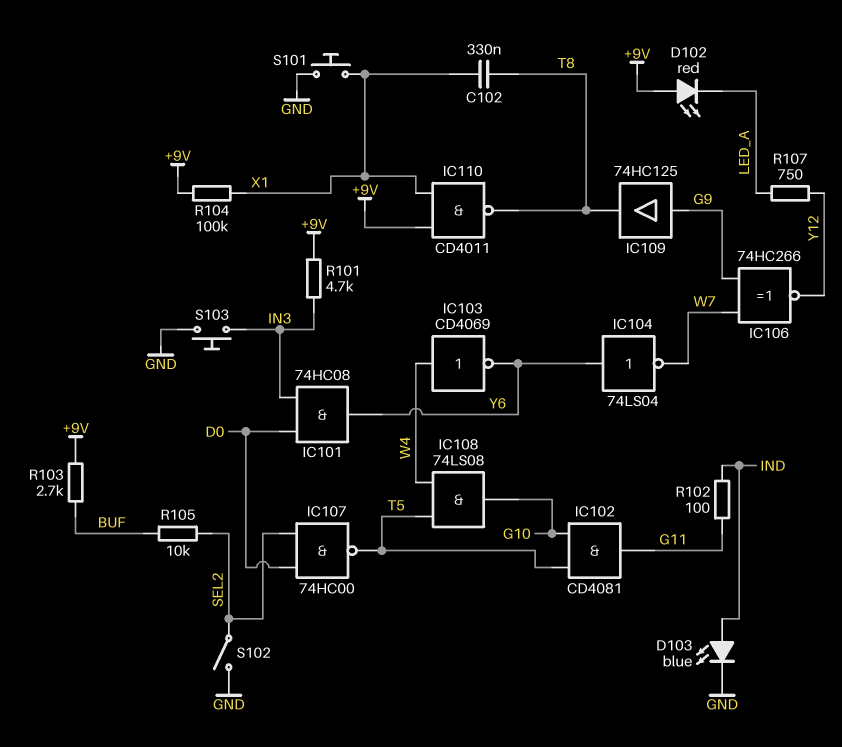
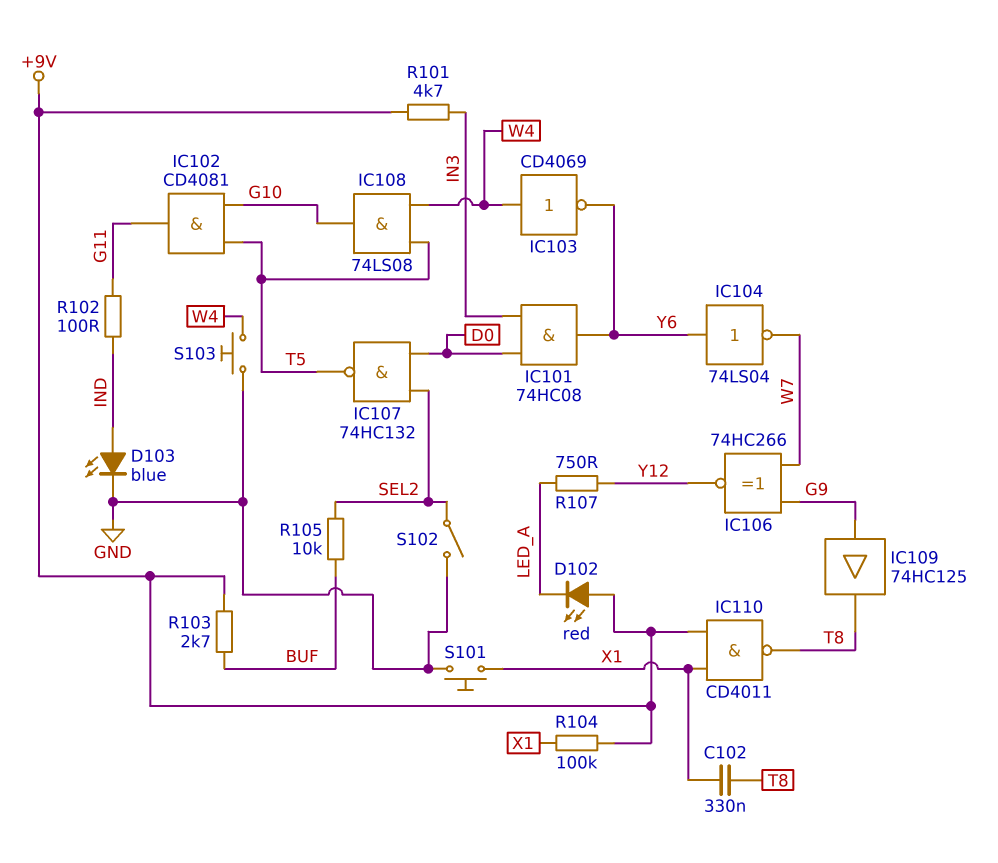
IC107: NAND 74HC00 (in D0, in SEL2, out T5) -> NAND 74HC132 (in D0, in SEL2, out T5)
S103: button (GND, IN3) -> button (GND, W4)

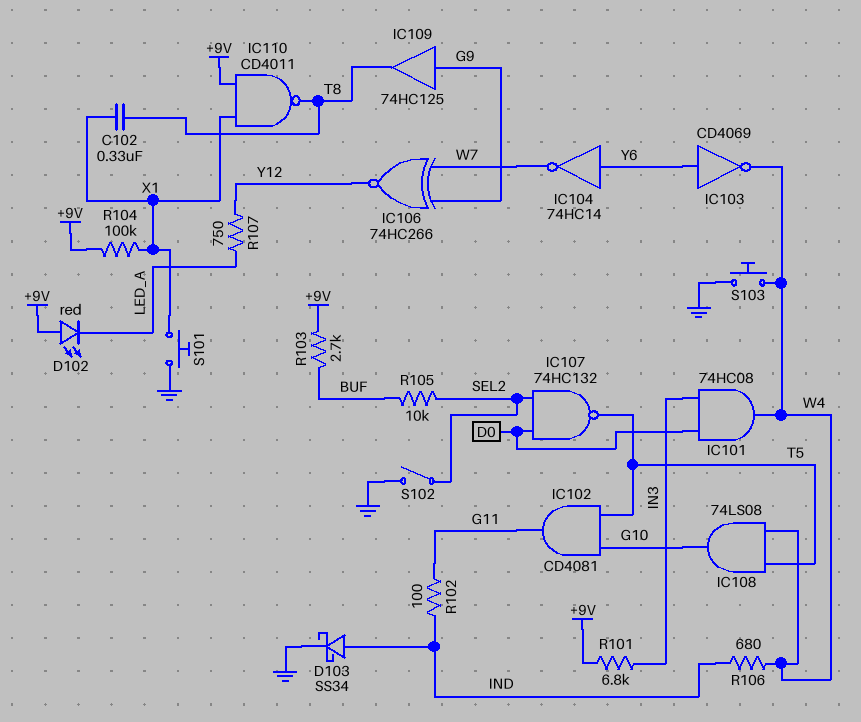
D103: LED blue (A IND, K GND) -> schottky SS34 (A IND, K GND)
IC101: AND 74HC08 (in D0, in IN3, out Y6) -> AND 74HC08 (in D0, in IN3, out W4)
IC103: NOT CD4069 (in W4, out Y6) -> NOT CD4069 (in Y6, out W4)
IC104: NOT 74LS04 (in Y6, out W7) -> NOT 74HC14 (in Y6, out W7)
R101: 4.7k (+9V, IN3) -> 6.8k (+9V, IN3)
R106: none -> 680 (IND, W4)

